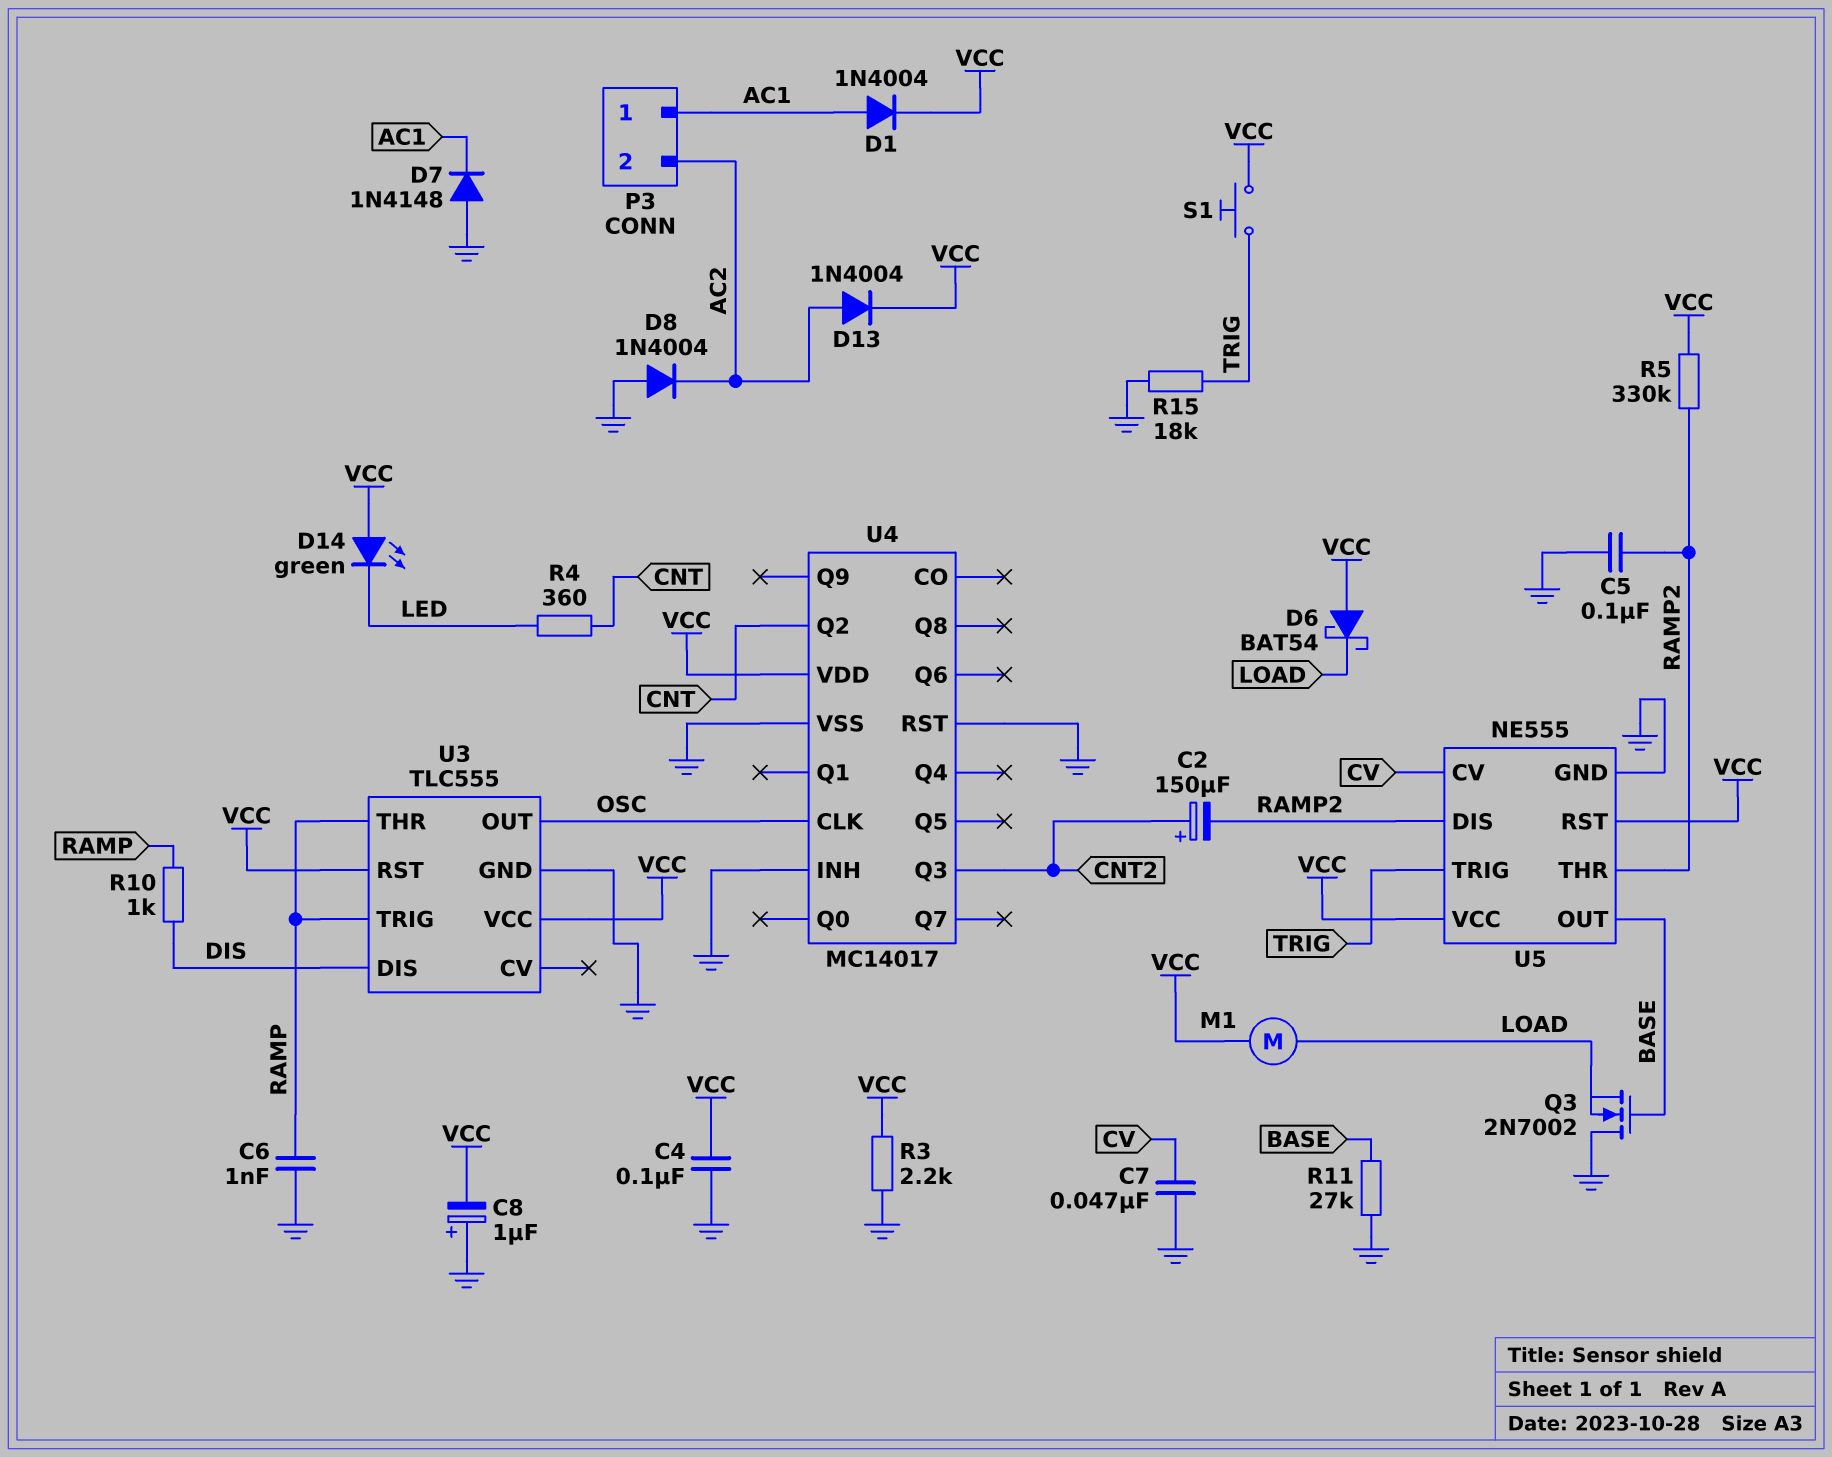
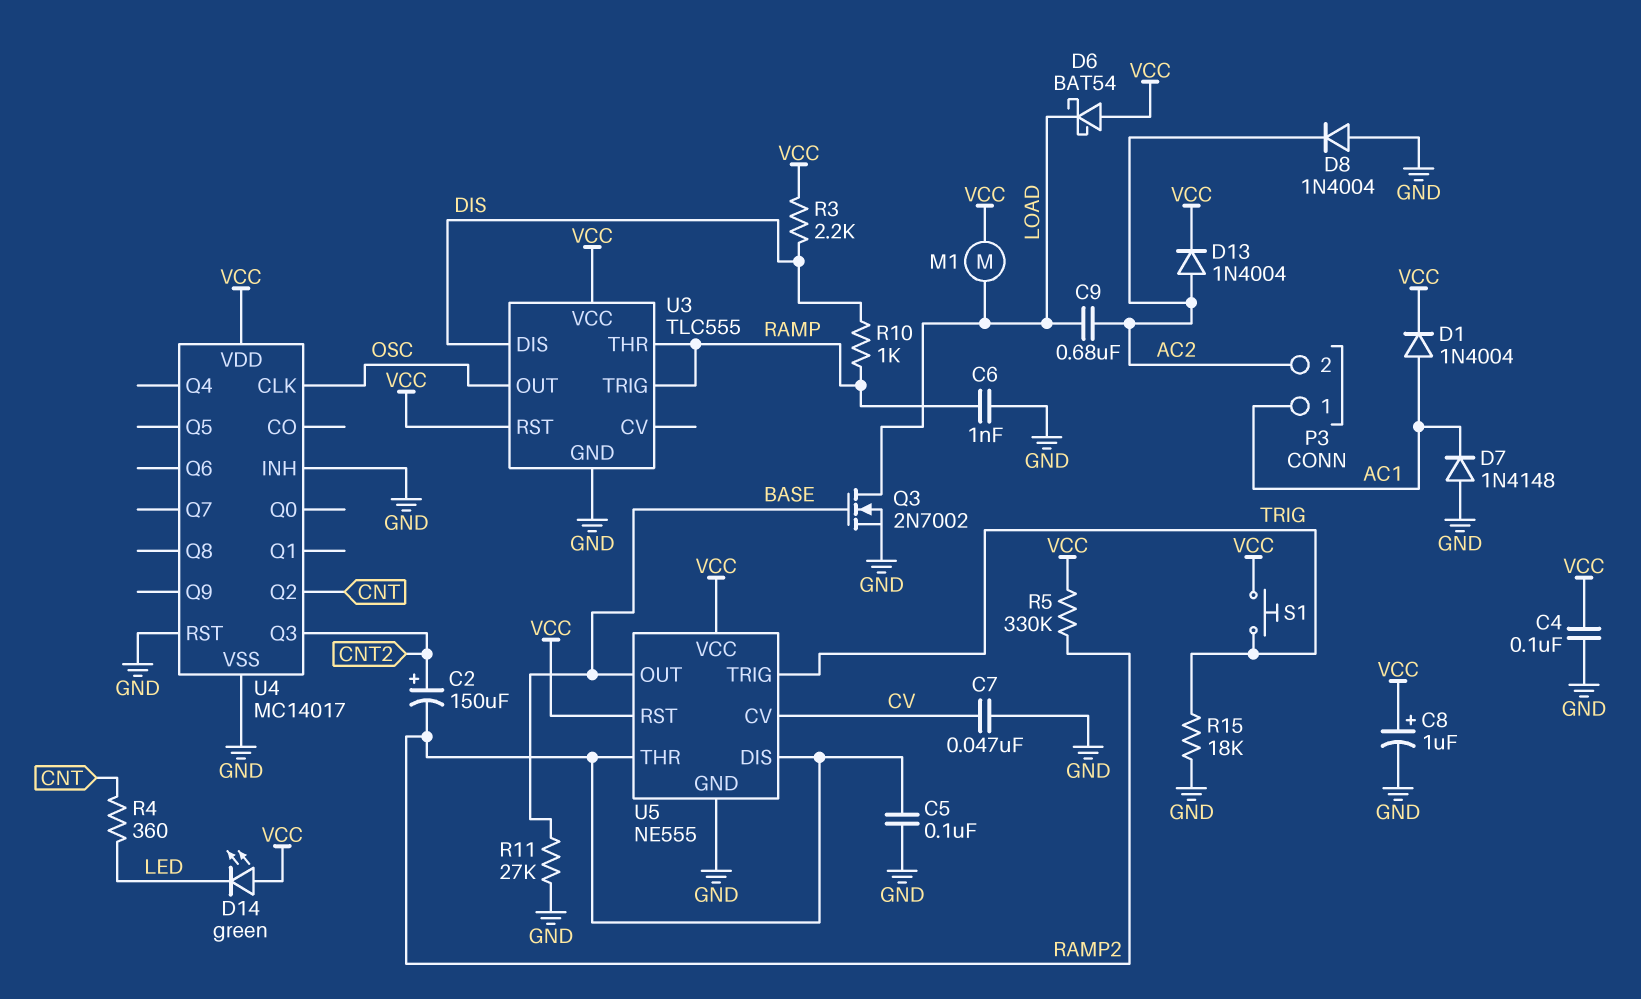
C8: 1uF (plus GND, minus VCC) -> 1uF (plus VCC, minus GND)
C9: none -> 680nF (AC2, LOAD)
Q3: NMOS 2N7002 (G BASE, D GND, S LOAD) -> NMOS 2N7002 (G BASE, D LOAD, S GND)
R3: 2.2k (GND, VCC) -> 2.2k (DIS, VCC)

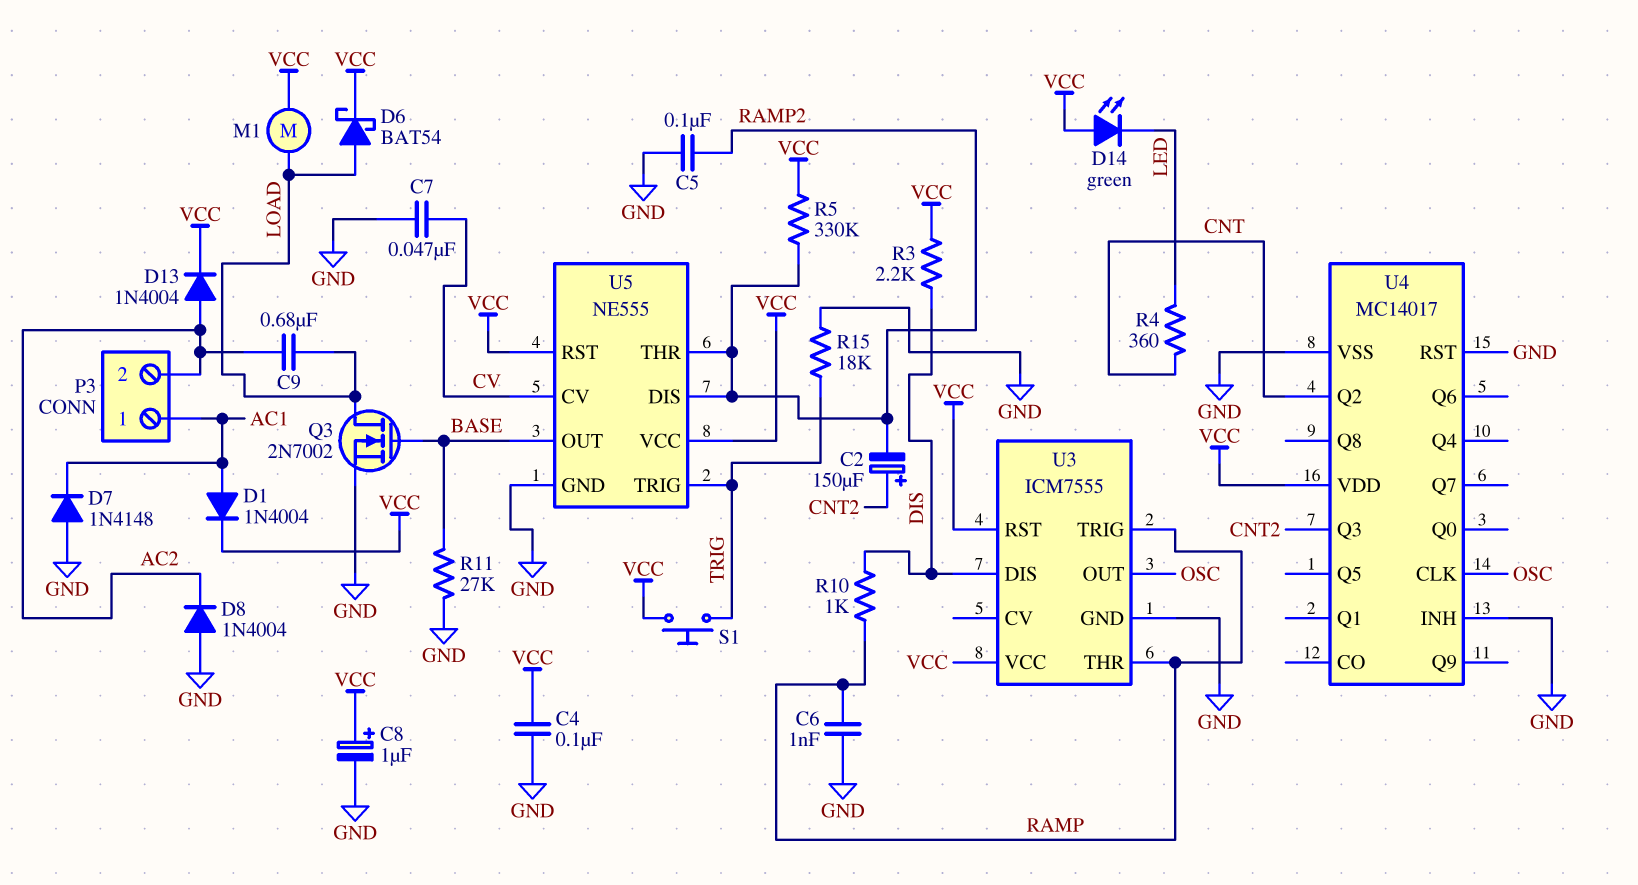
D6: schottky BAT54 (A VCC, K LOAD) -> schottky BAT54 (A LOAD, K VCC)
U3: TLC555 -> ICM7555

